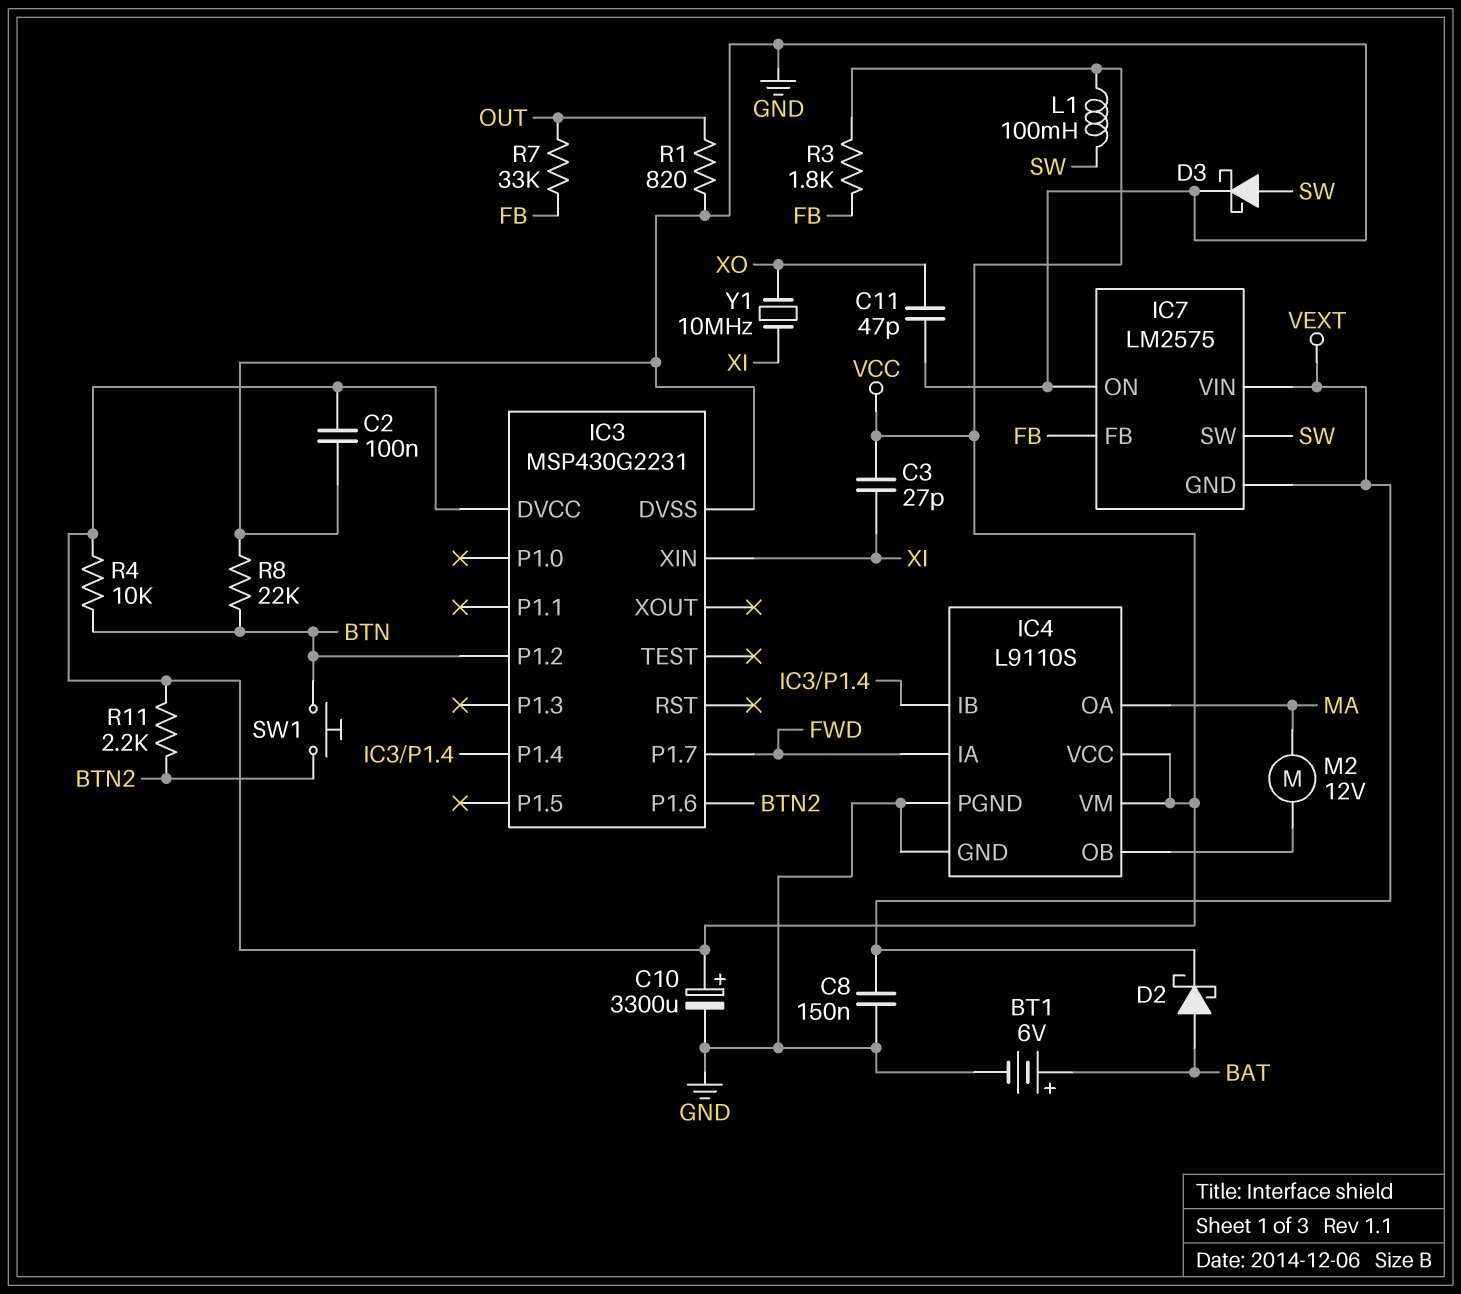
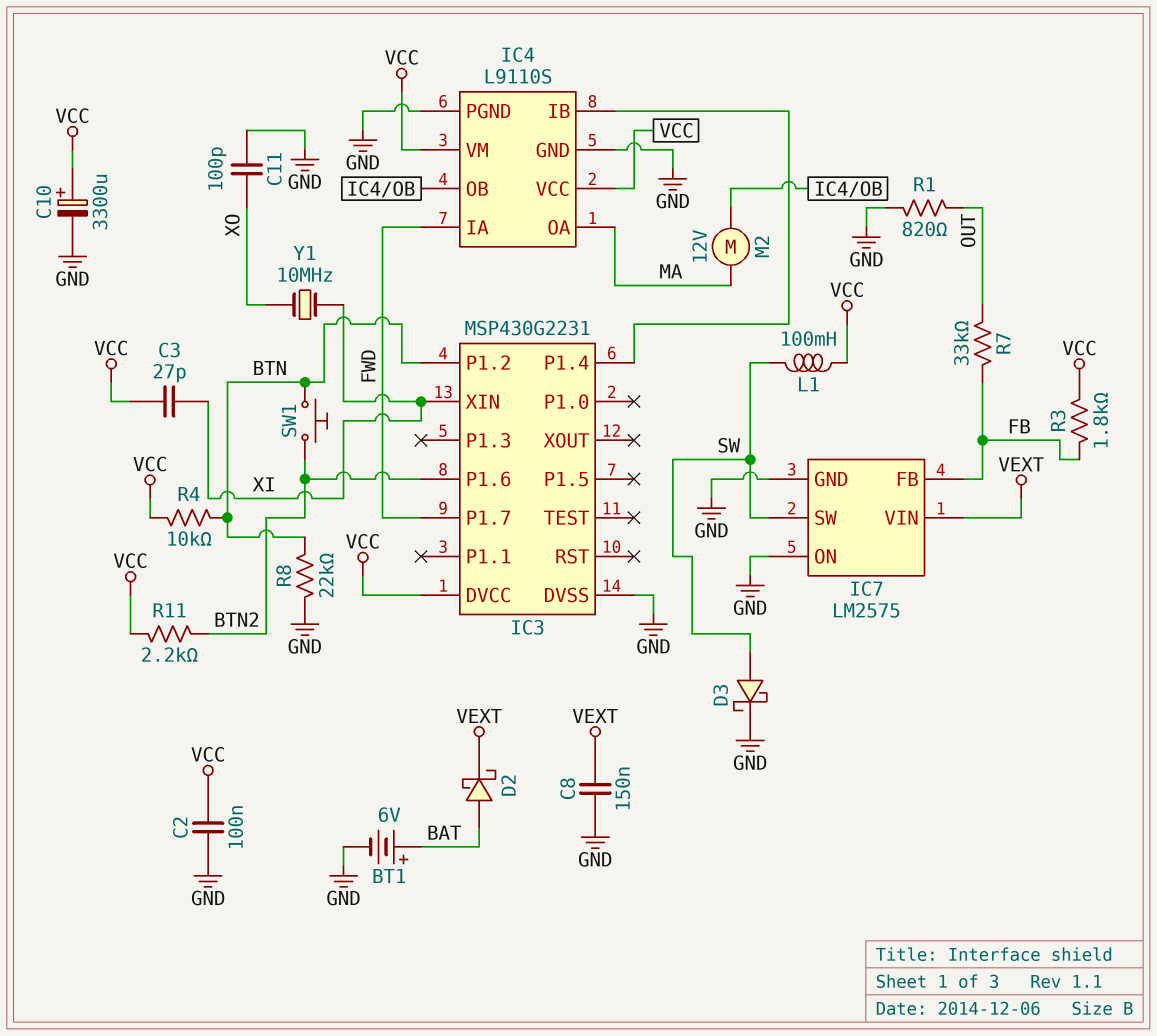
C11: 47pF (GND, XO) -> 100pF (GND, XO)
IC7 pin GND: VEXT -> GND

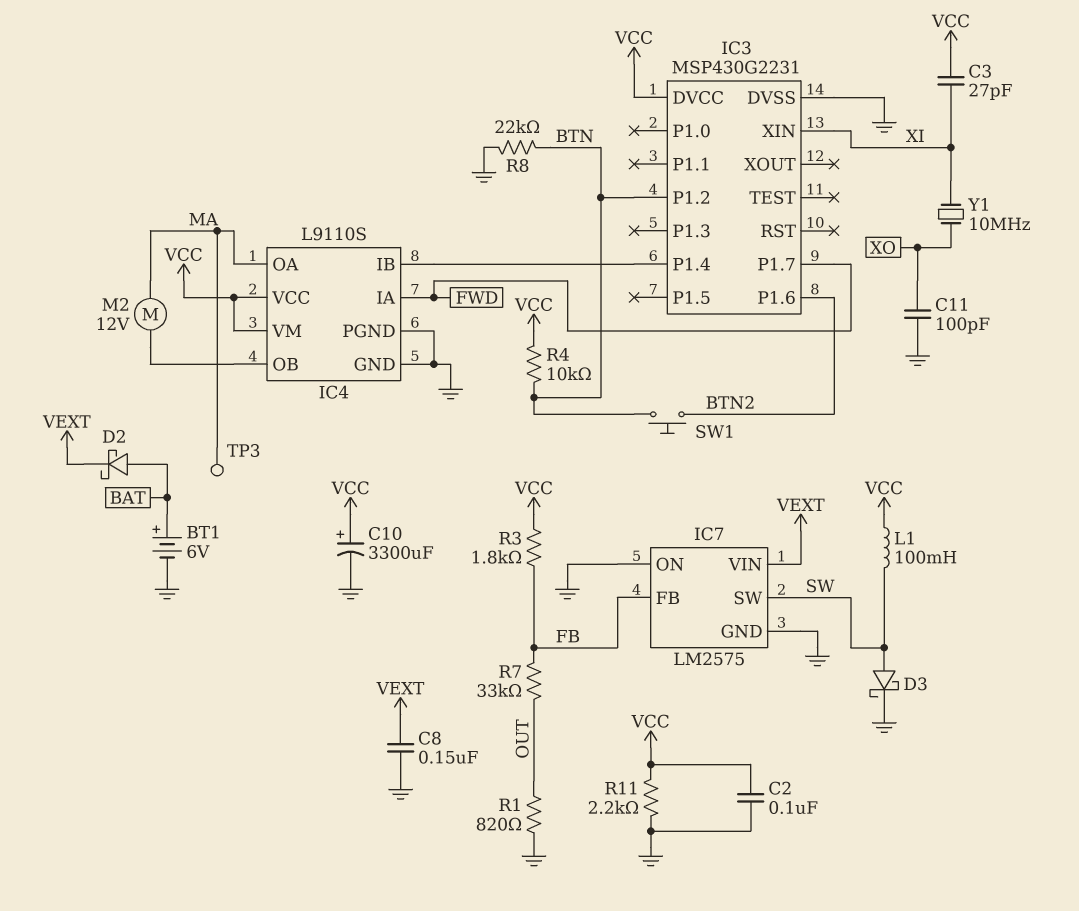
R11: 2.2k (BTN2, VCC) -> 2.2k (GND, VCC)
TP3: none -> test point (MA)

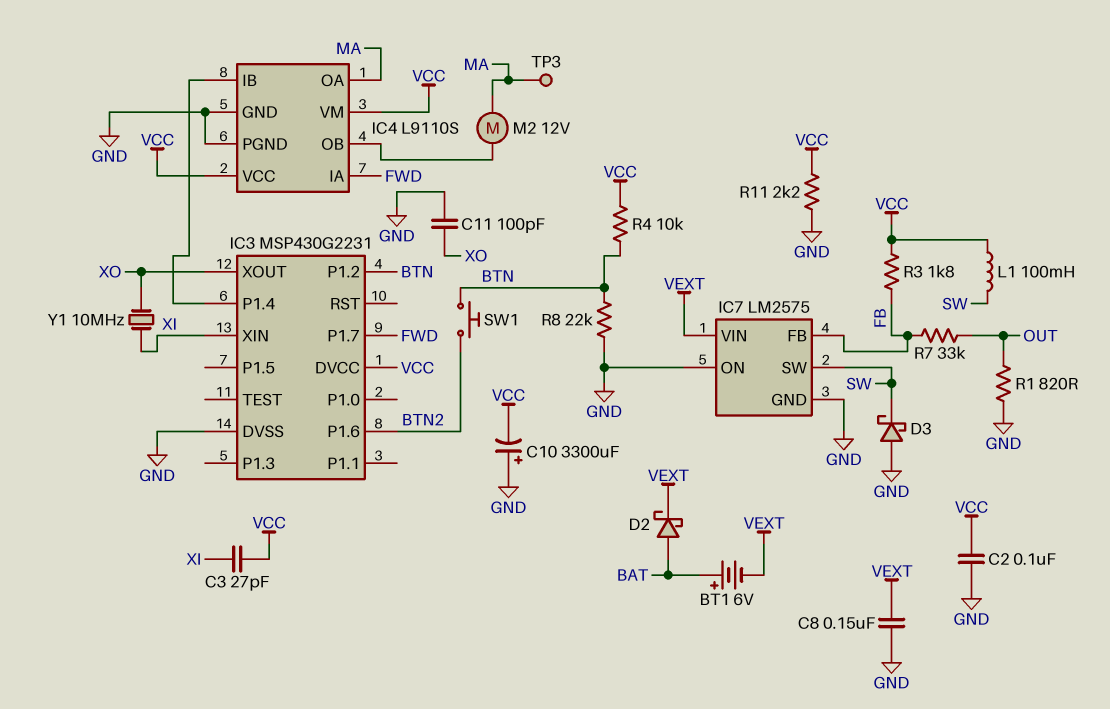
BT1: 6V (plus BAT, minus GND) -> 6V (plus BAT, minus VEXT)
C10: 3300uF (plus VCC, minus GND) -> 3300uF (plus GND, minus VCC)
D3: schottky (A SW, K GND) -> schottky (A GND, K SW)
IC3 pin XOUT: none -> XO

